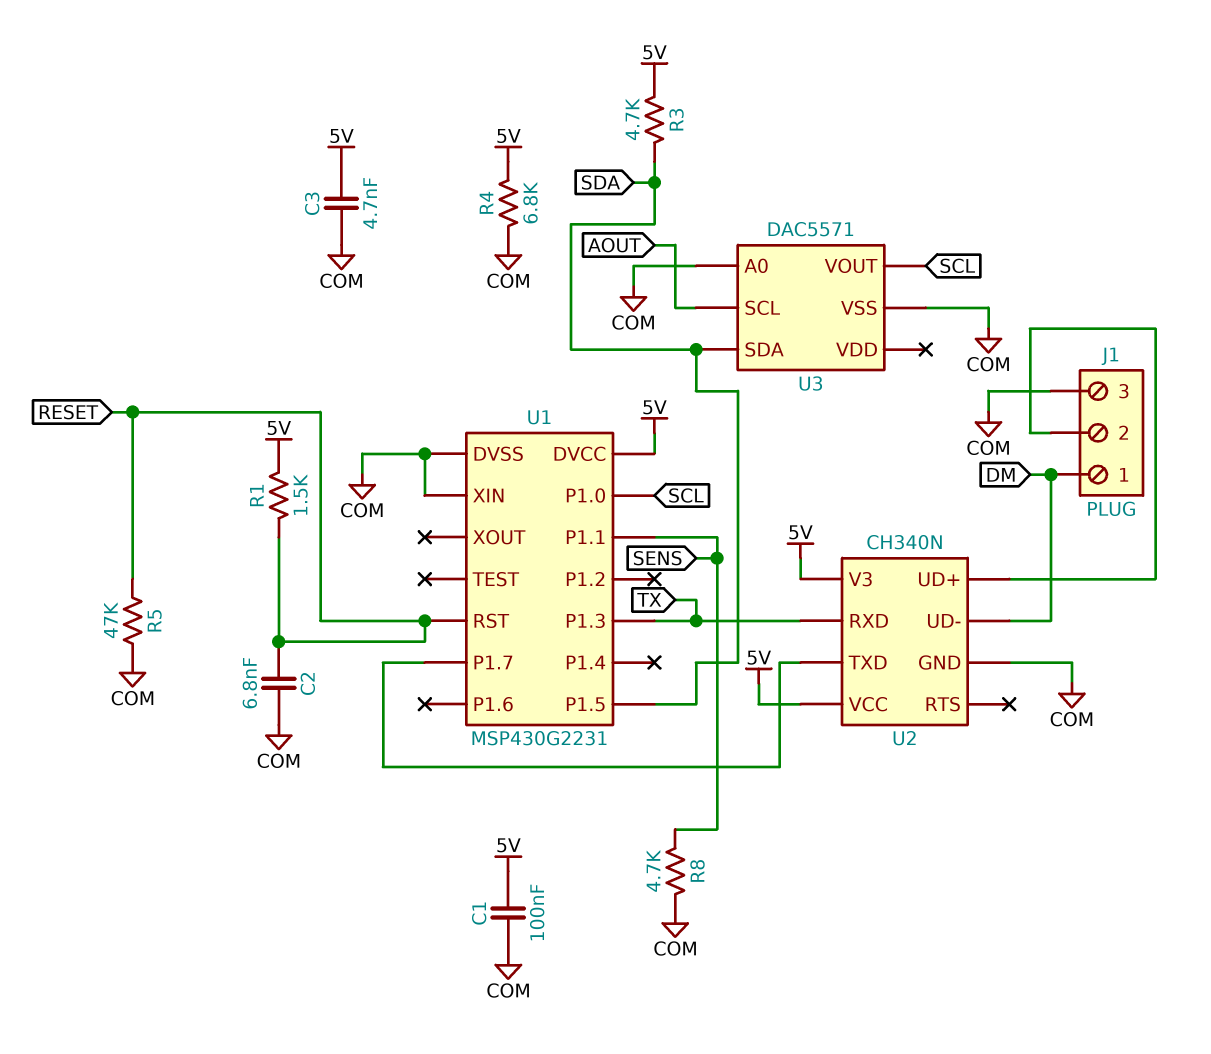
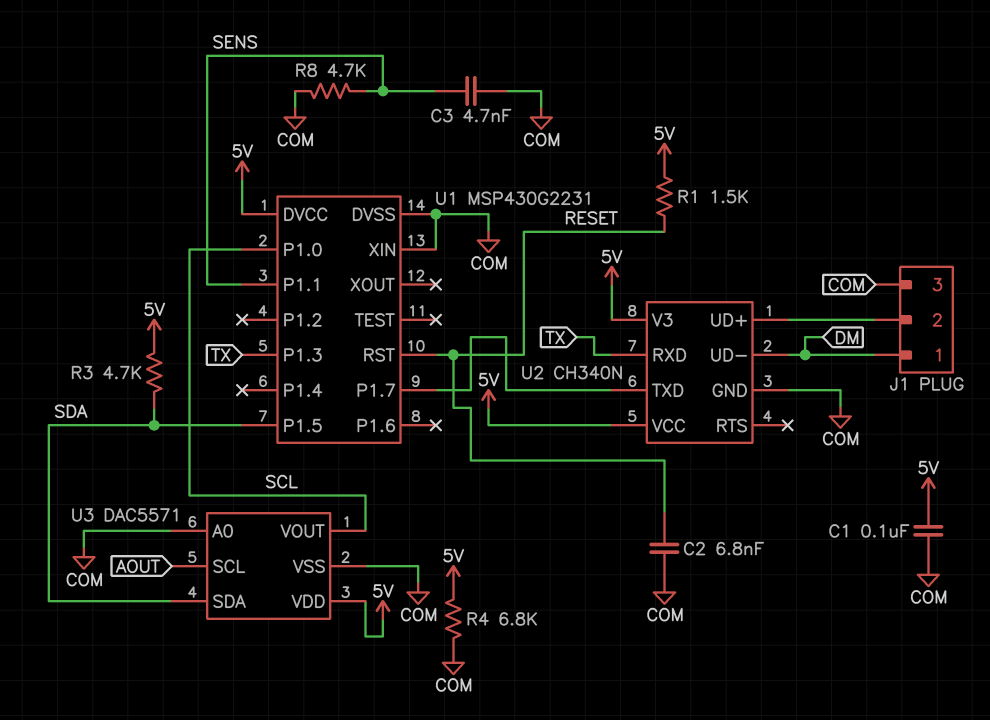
C3: 4.7nF (5V, COM) -> 4.7nF (COM, SENS)
R5: 47k (COM, RESET) -> none
U3 pin VDD: none -> 5V

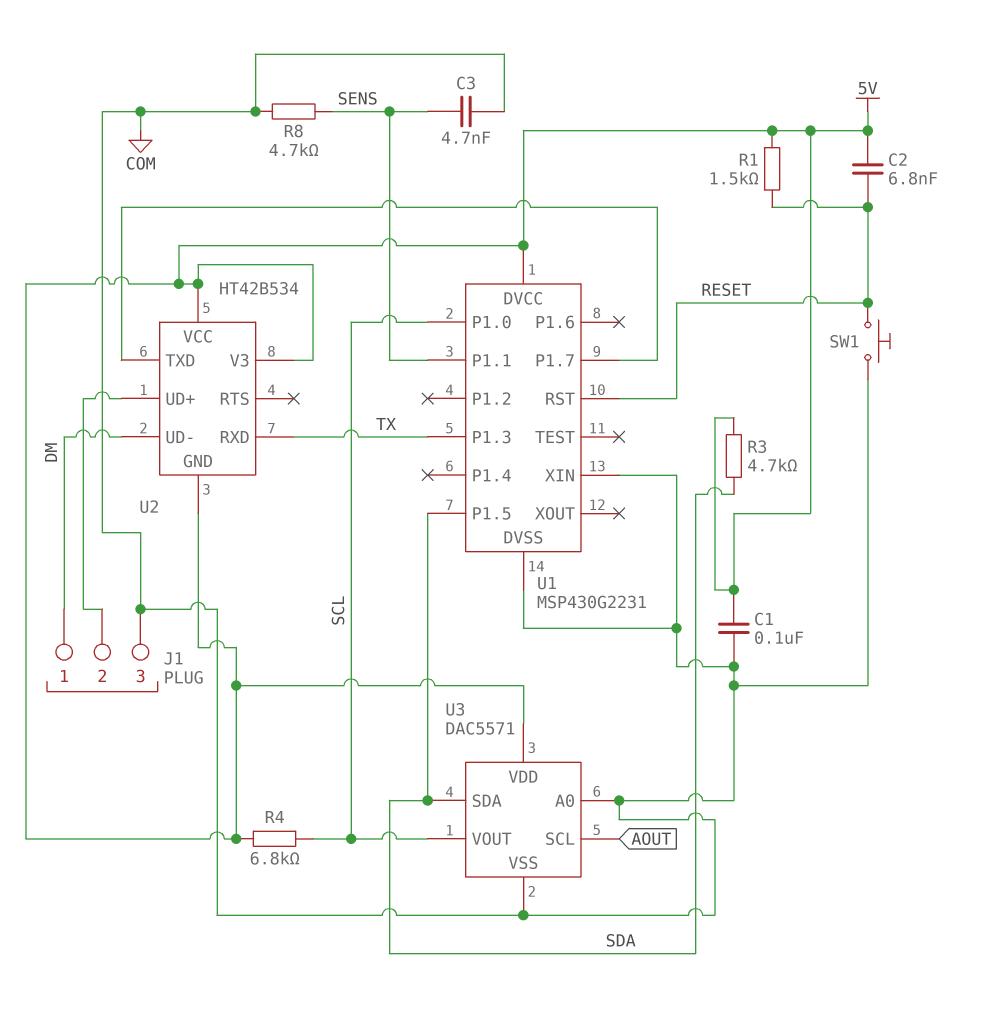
C2: 6.8nF (COM, RESET) -> 6.8nF (5V, RESET)
R4: 6.8k (5V, COM) -> 6.8k (5V, SCL)
SW1: none -> button (COM, RESET)
U2: CH340N -> HT42B534
U2 pin GND: COM -> 5V

